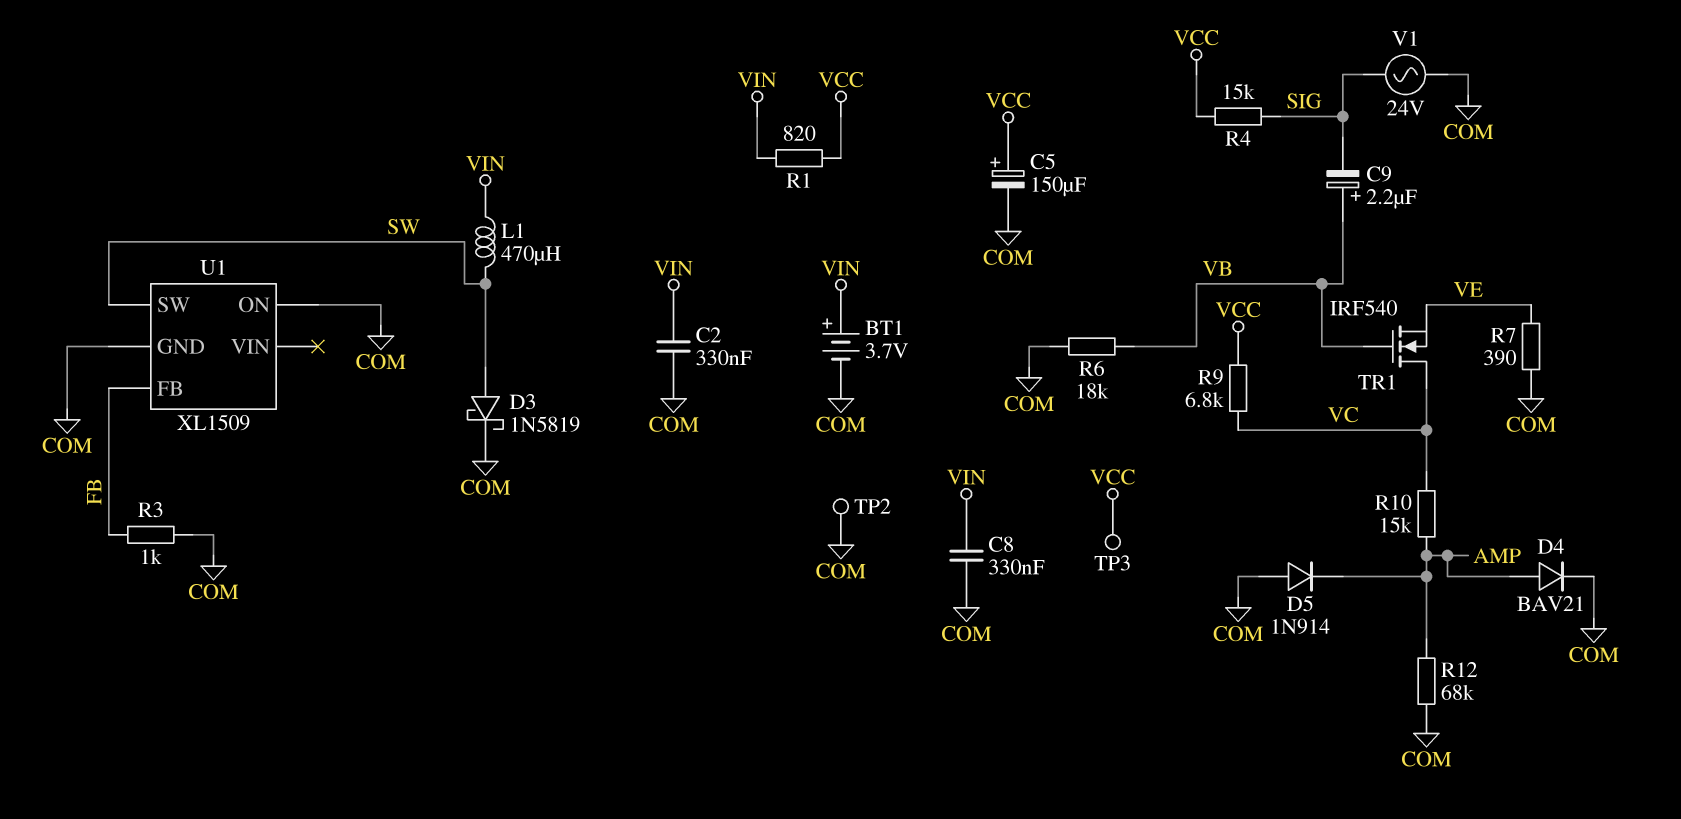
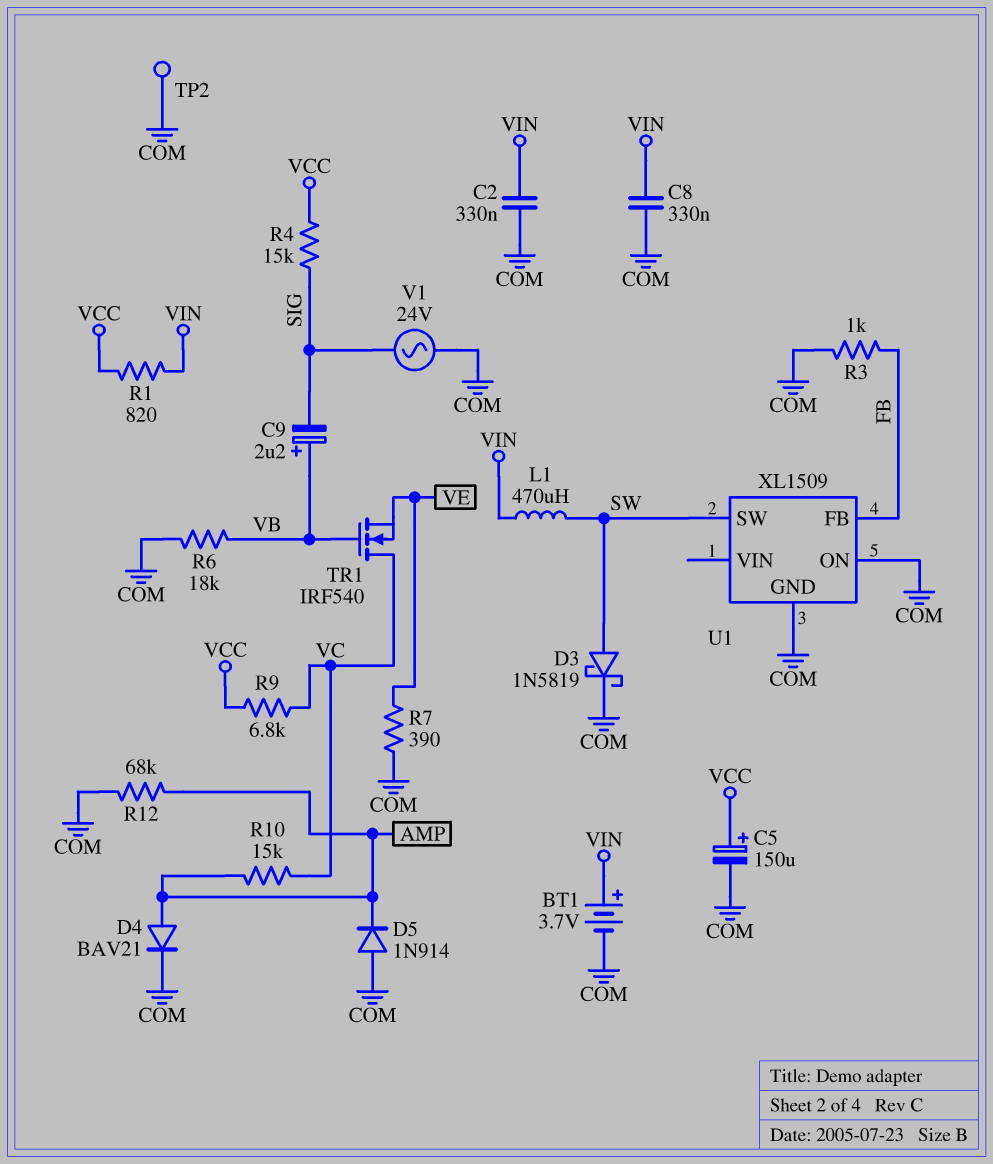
TP3: test point (VCC) -> none

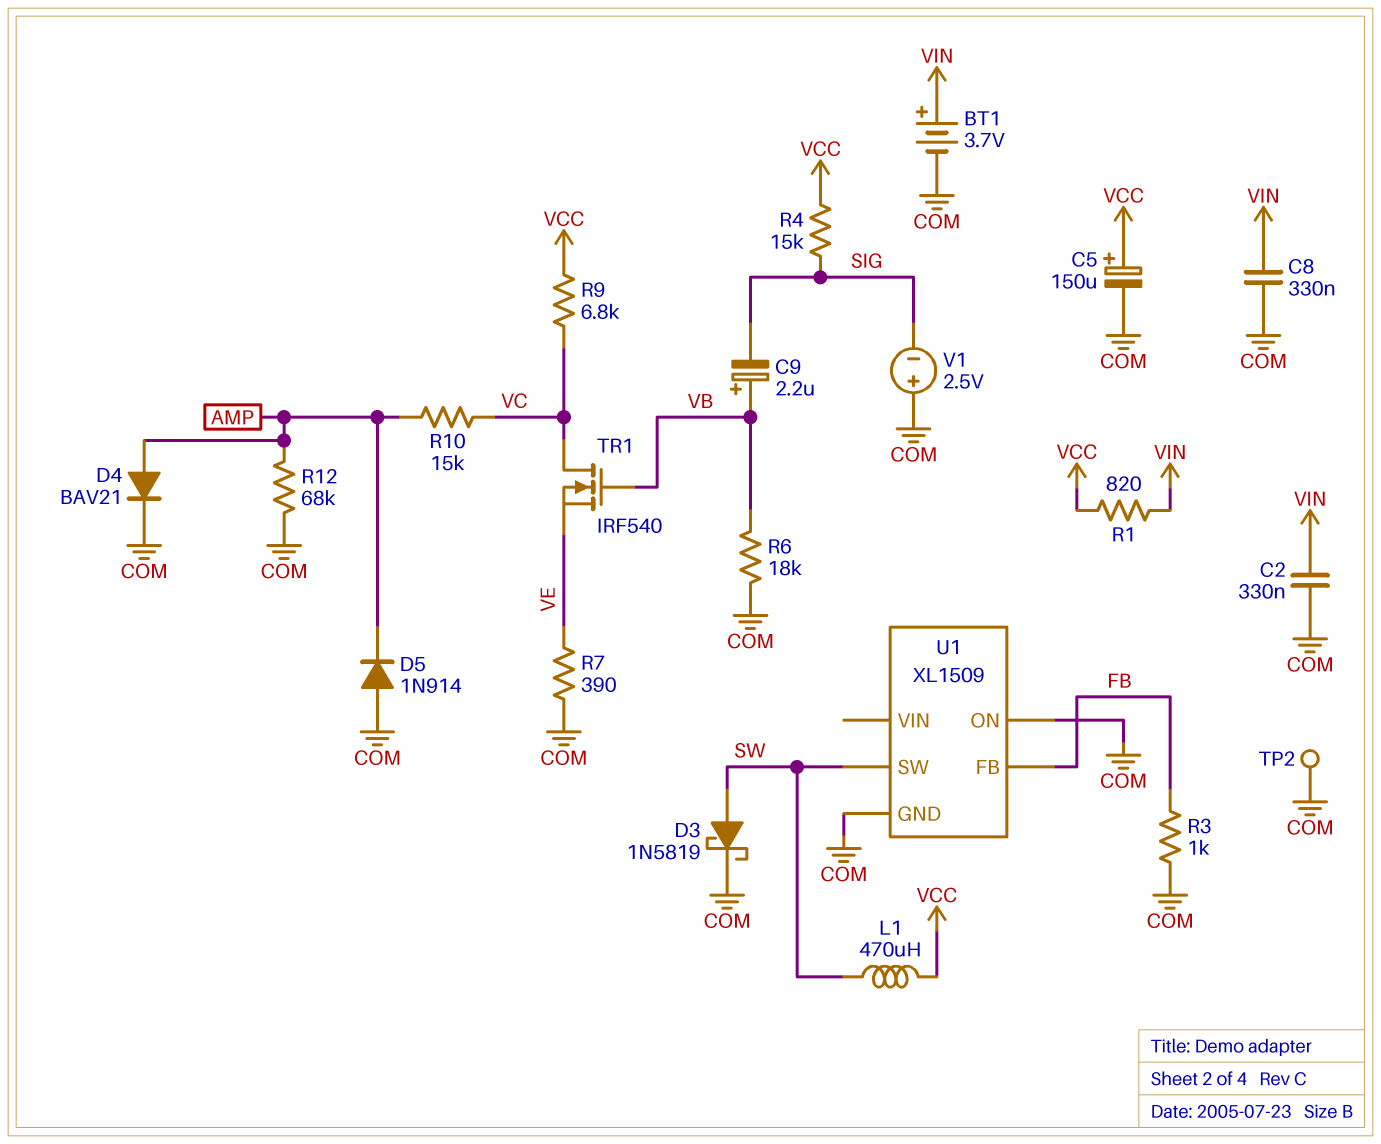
L1: 470uH (SW, VIN) -> 470uH (SW, VCC)
V1: AC 24V (COM, SIG) -> 2.5V (plus COM, minus SIG)

